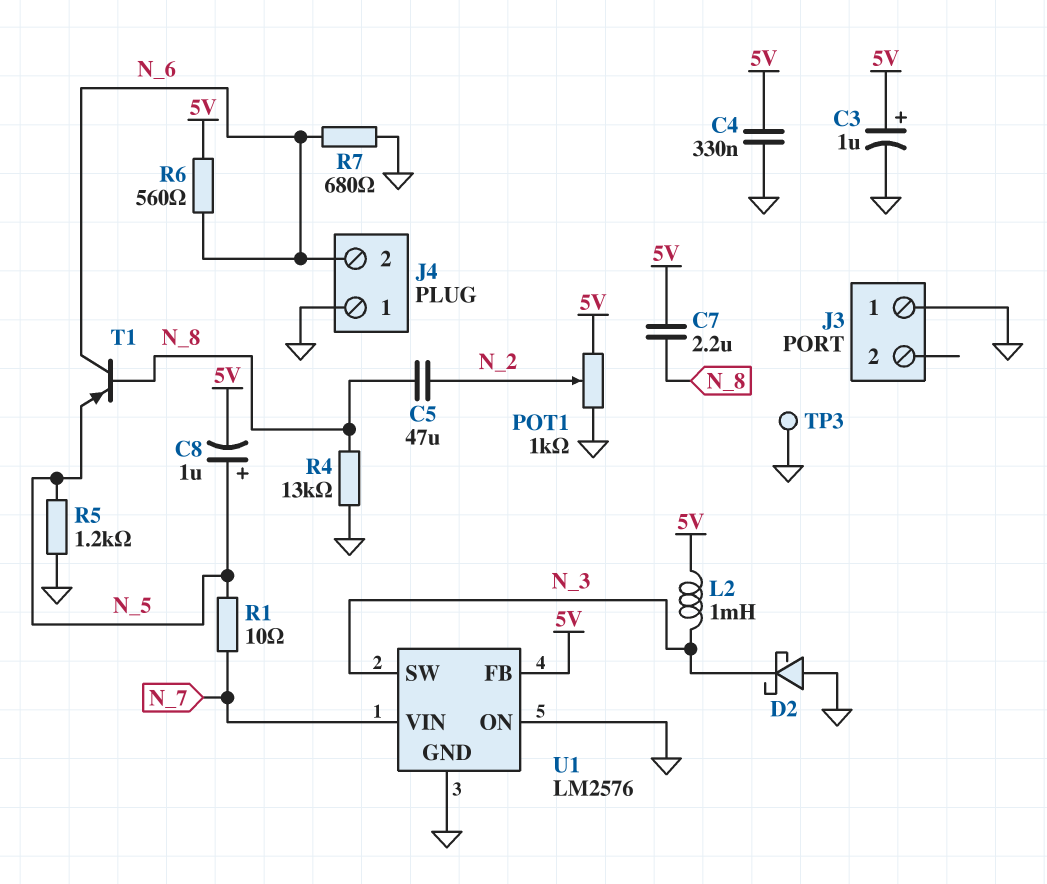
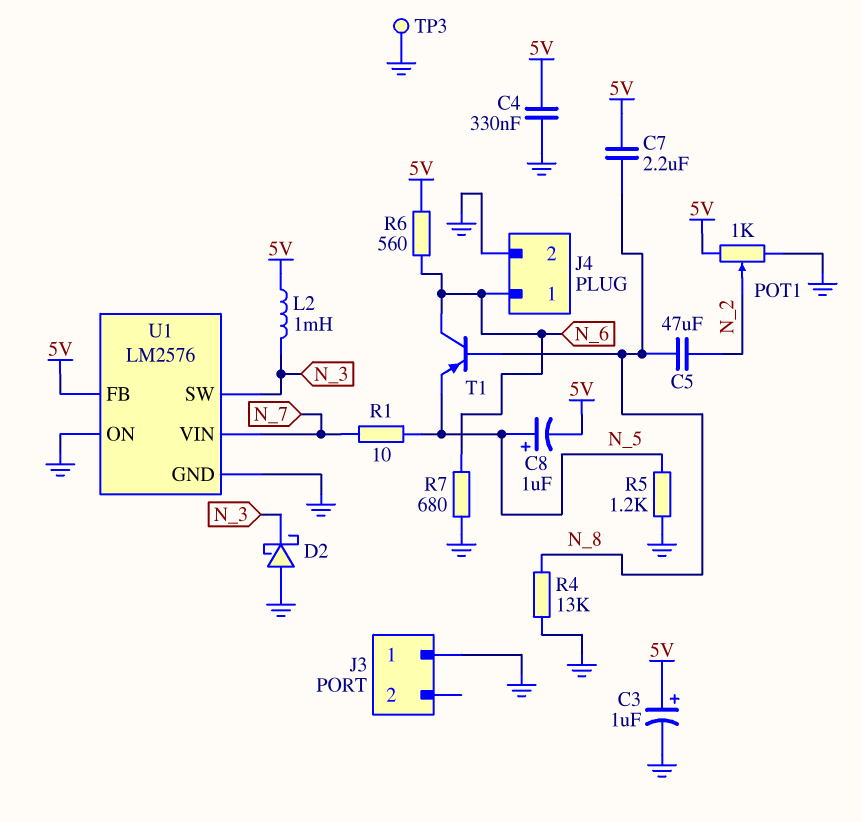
J4 pin 1: GND -> N_6
J4 pin 2: N_6 -> GND

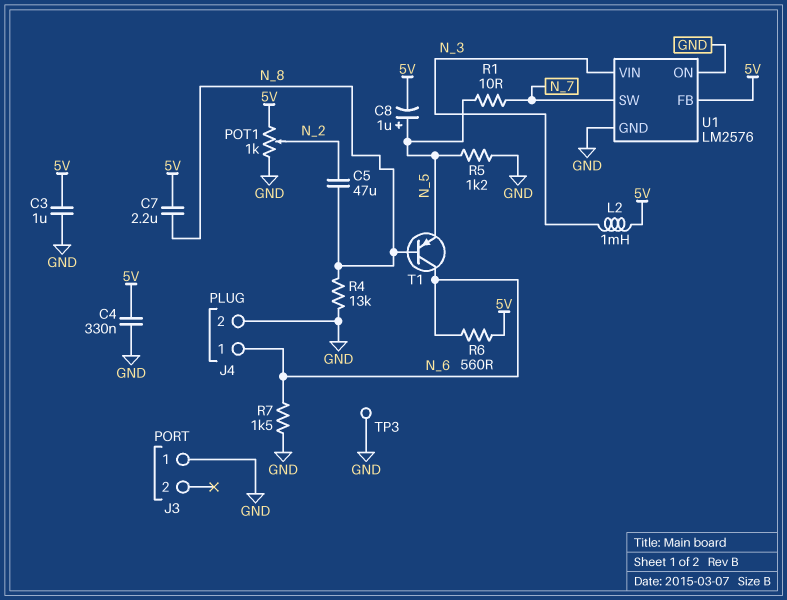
C3: 1uF (plus 5V, minus GND) -> 1uF (5V, GND)
D2: schottky (A GND, K N_3) -> none
R7: 680 (GND, N_6) -> 1.5k (GND, N_6)
U1 pin SW: N_3 -> N_7
U1 pin VIN: N_7 -> N_3

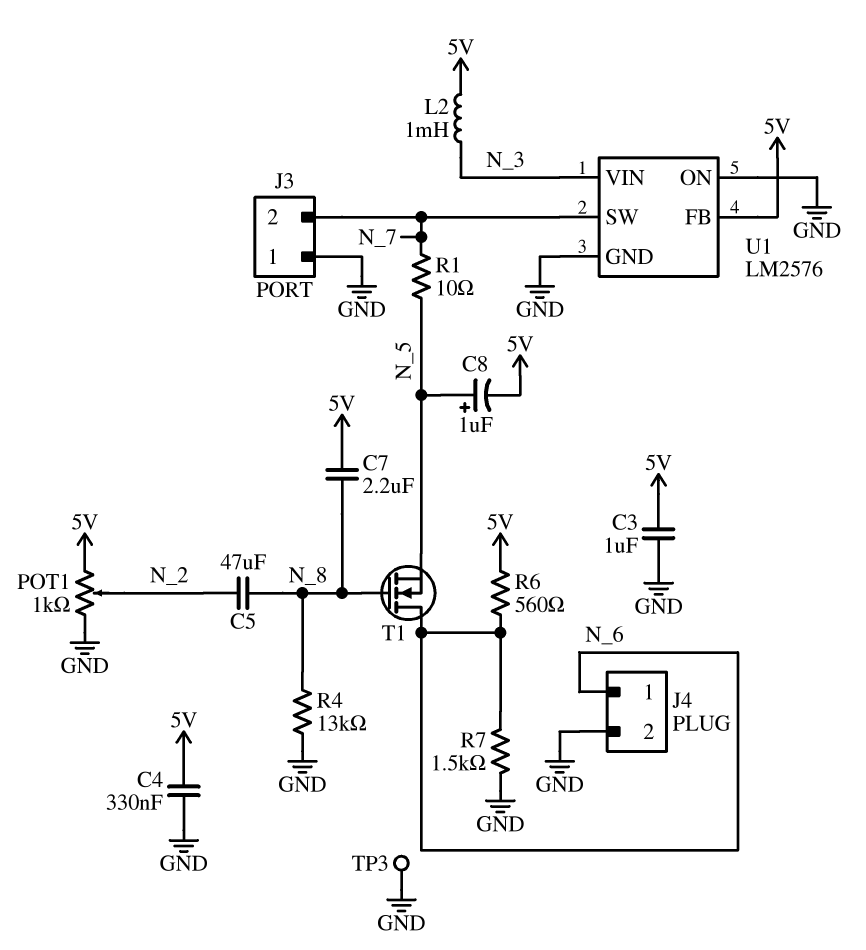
J3 pin 2: none -> N_7
R5: 1.2k (GND, N_5) -> none
T1: PNP (B N_8, C N_6, E N_5) -> NMOS (G N_8, D N_6, S N_5)

